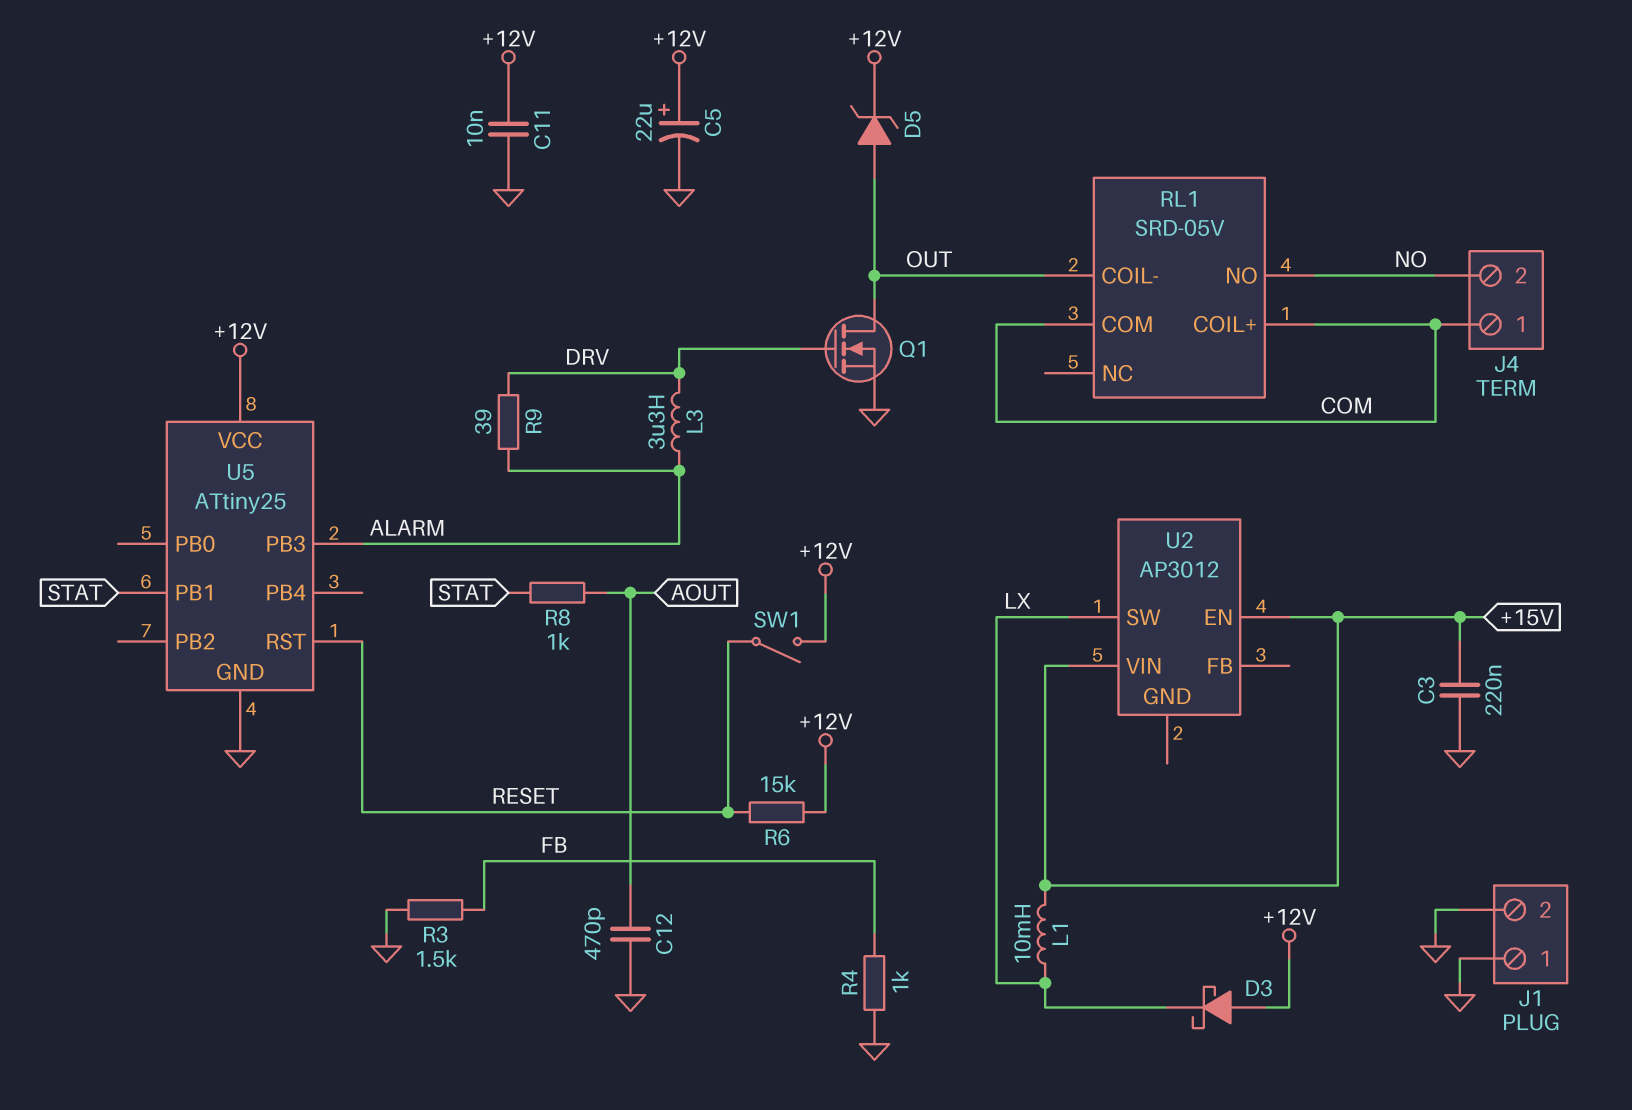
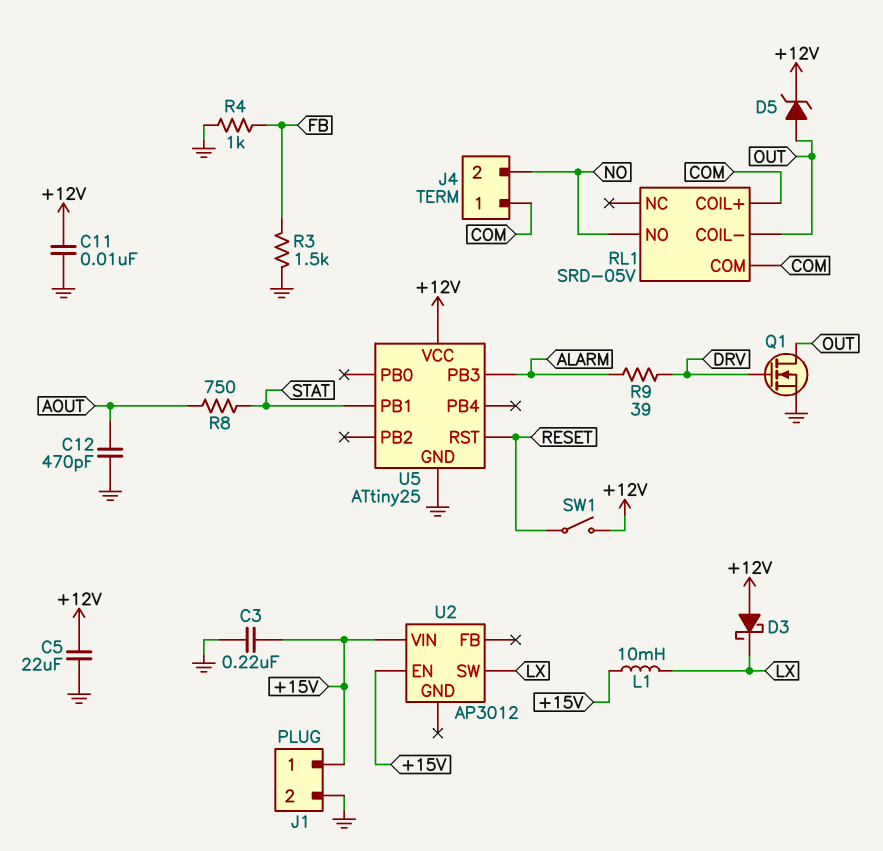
C5: 22uF (plus +12V, minus GND) -> 22uF (+12V, GND)
J1 pin 1: GND -> +15V
L3: 3.3uH (ALARM, DRV) -> none
R6: 15k (+12V, RESET) -> none
R8: 1k (AOUT, STAT) -> 750 (AOUT, STAT)

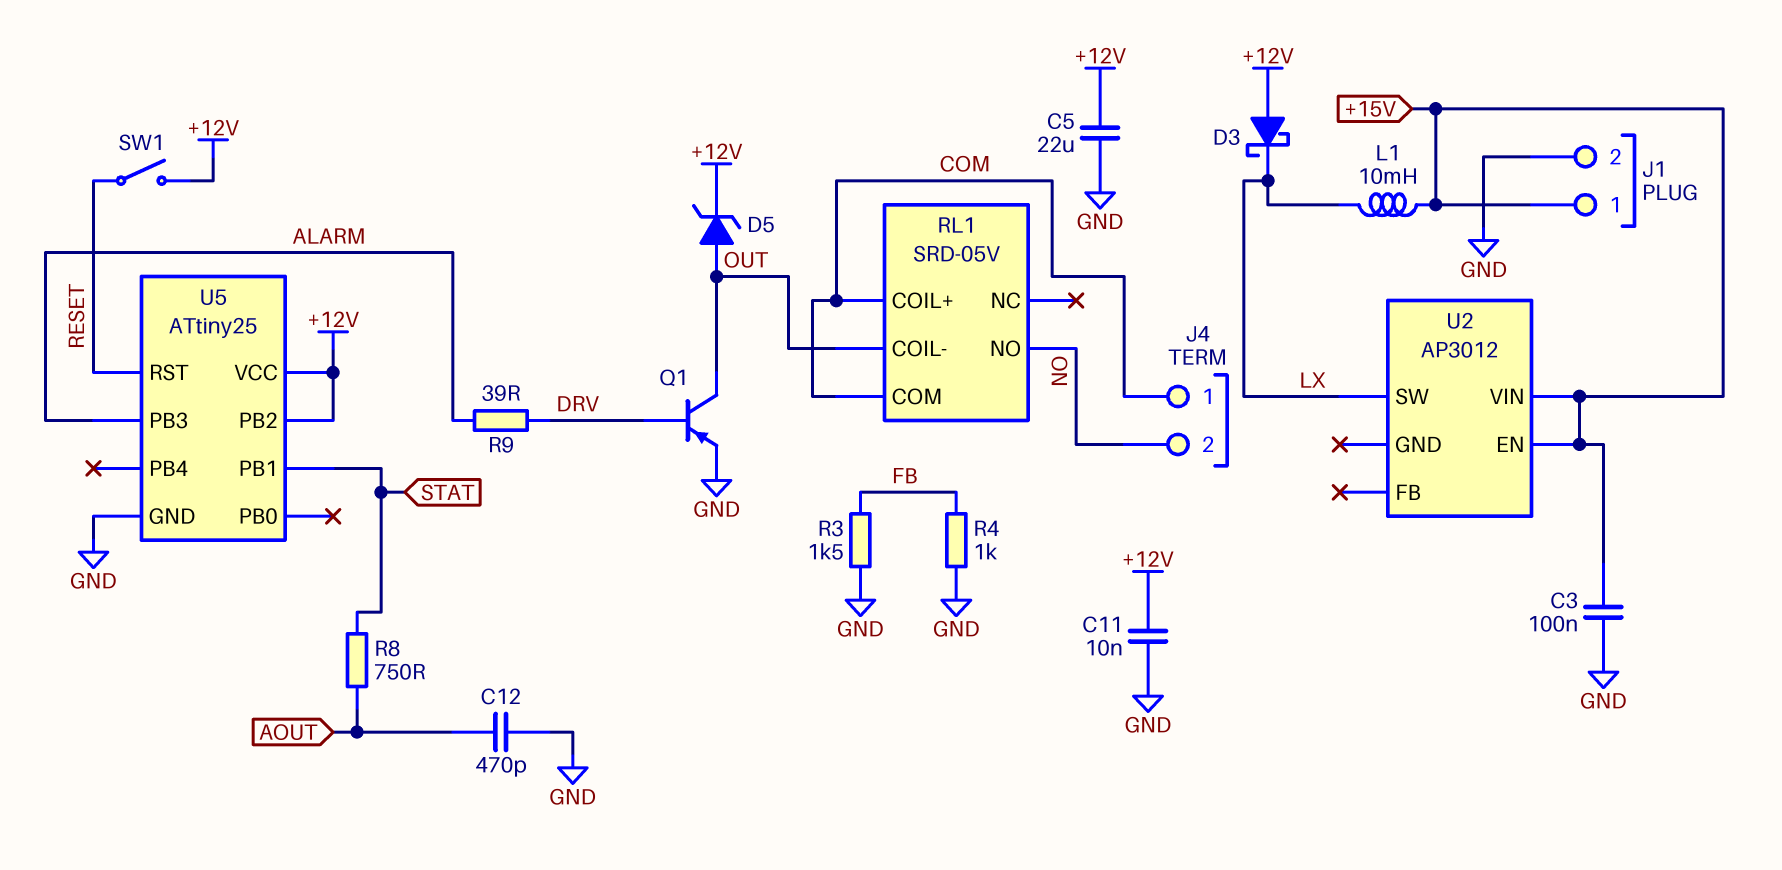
C3: 220nF (+15V, GND) -> 100nF (+15V, GND)
Q1: NMOS (G DRV, D OUT, S GND) -> PNP (B DRV, C OUT, E GND)
U5 pin PB2: none -> +12V

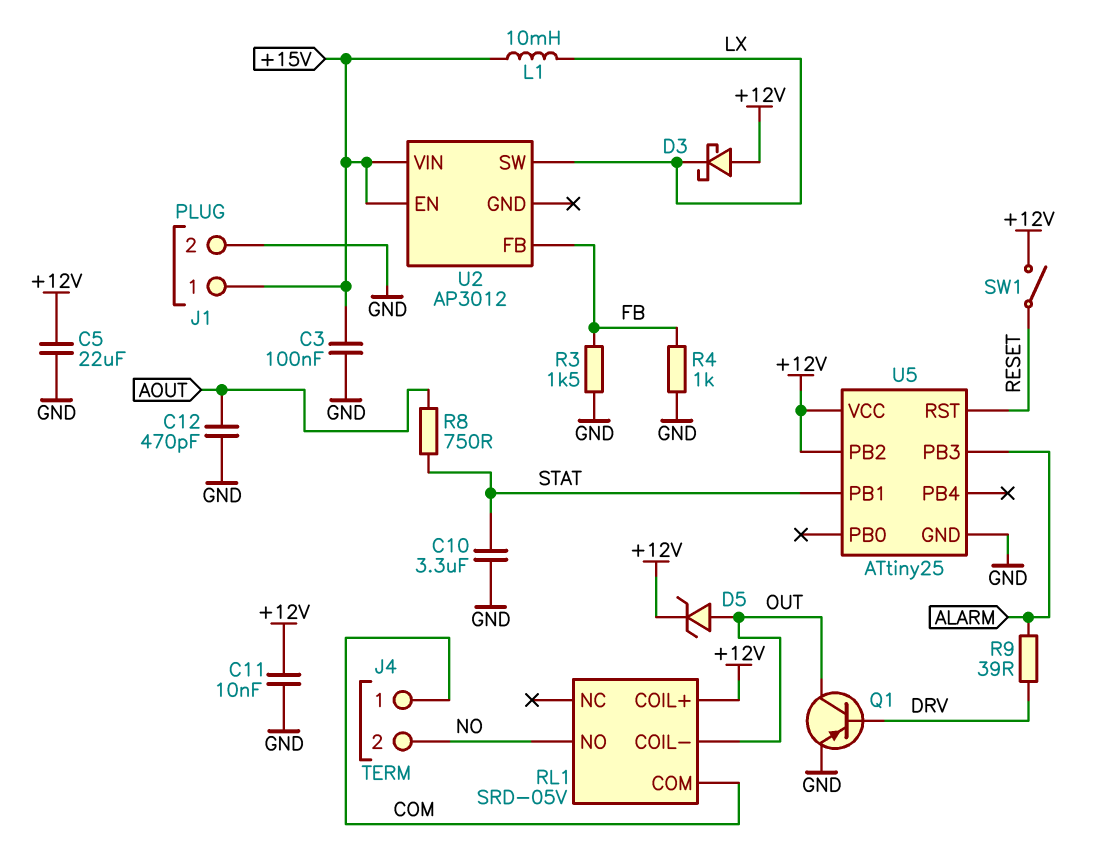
C10: none -> 3.3uF (GND, STAT)
RL1 pin COIL+: COM -> +12V
U2 pin FB: none -> FB

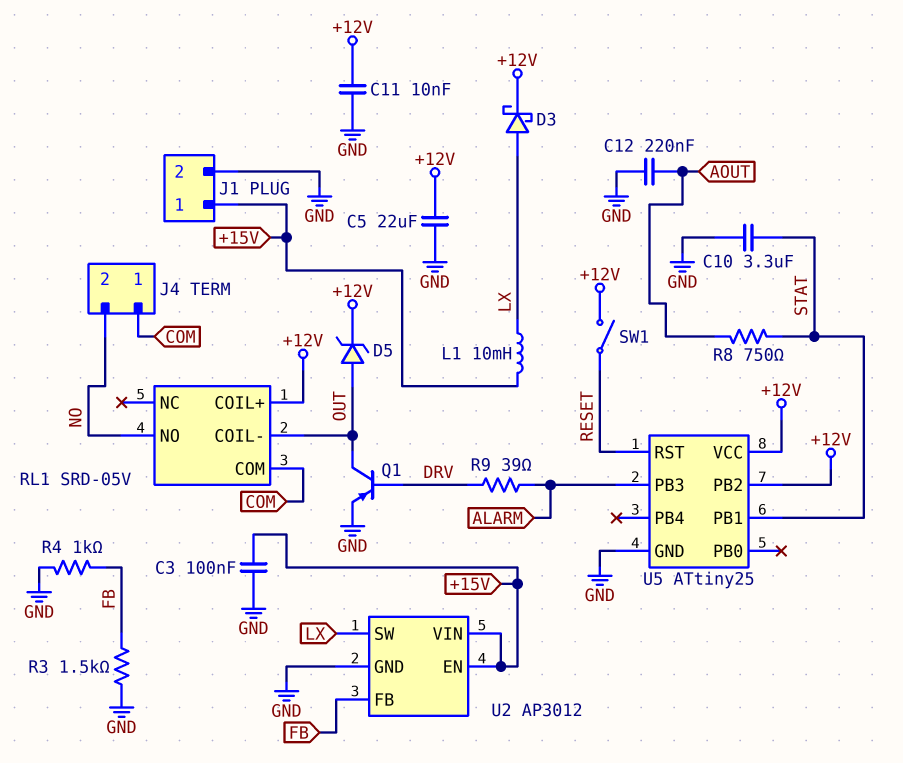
C12: 470pF (AOUT, GND) -> 220nF (AOUT, GND)
D3: schottky (A +12V, K LX) -> schottky (A LX, K +12V)
U2 pin GND: none -> GND

